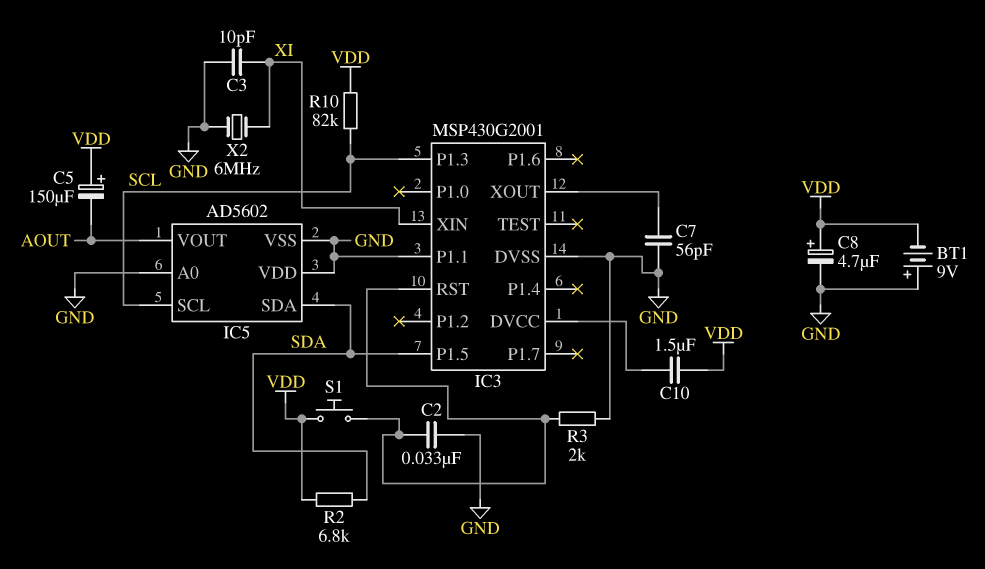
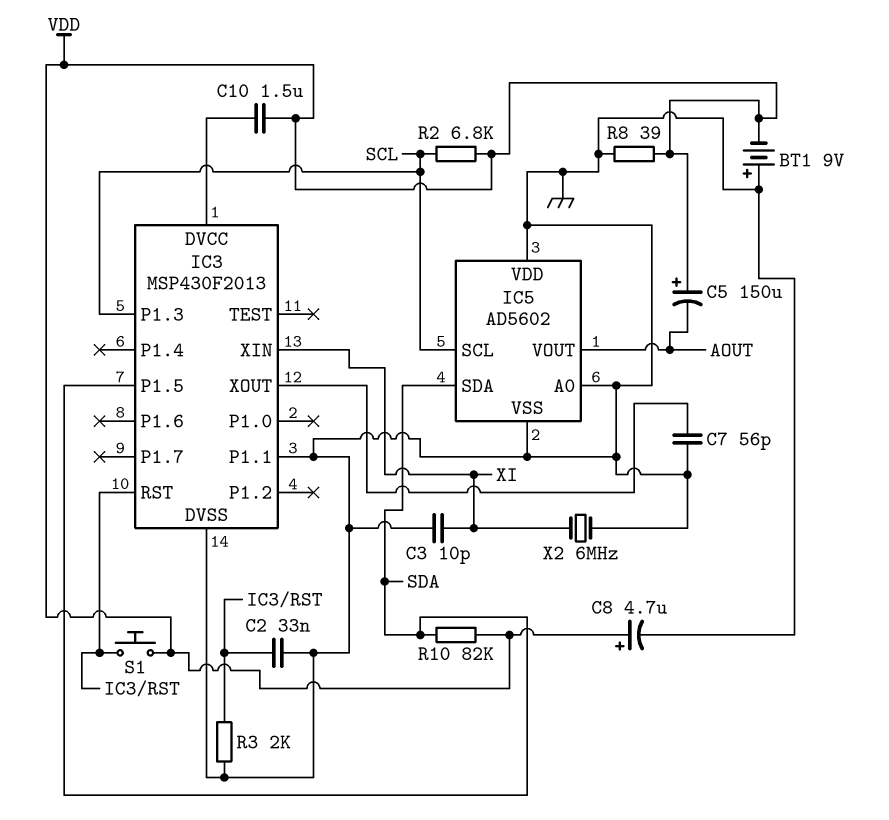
IC3: MSP430G2001 -> MSP430F2013
R2: 6.8k (SDA, VDD) -> 6.8k (SCL, VDD)
R8: none -> 39 (GND, VDD)
R10: 82k (SCL, VDD) -> 82k (SDA, VDD)

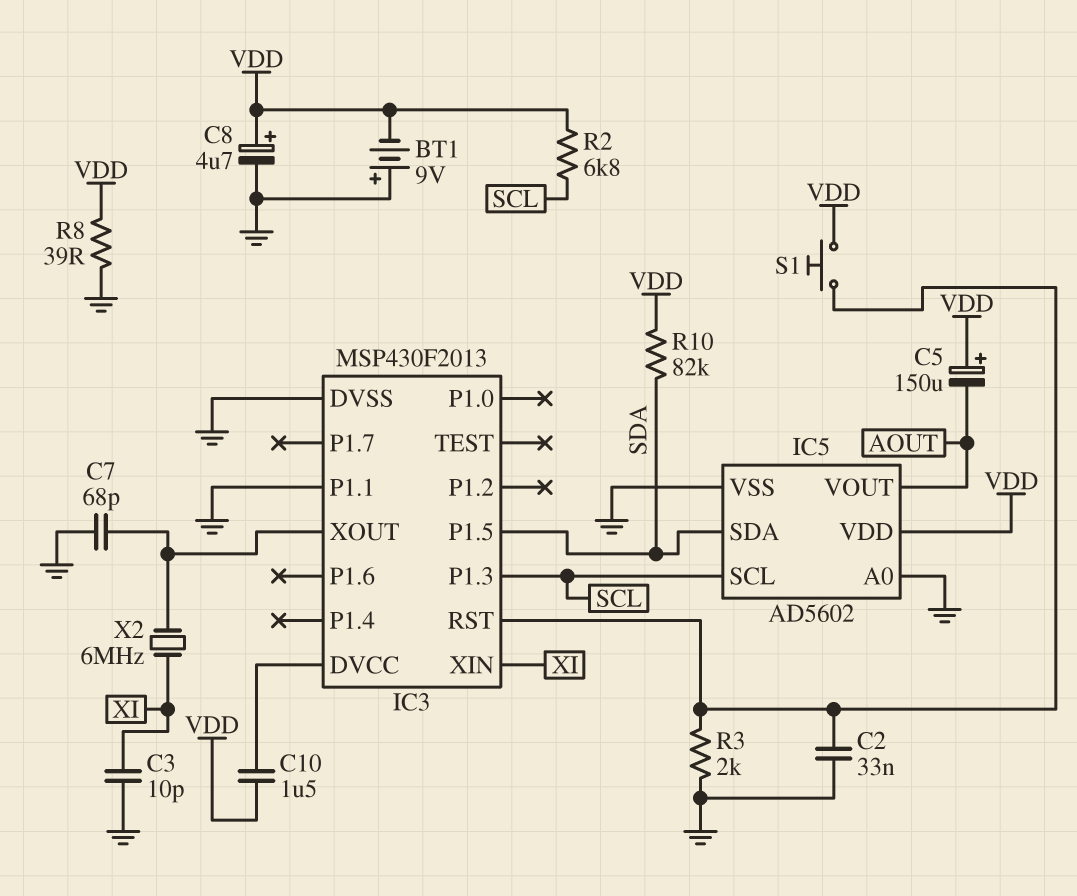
C7: 56pF (GND, IC3/XOUT) -> 68pF (GND, IC3/XOUT)
IC5 pin VDD: GND -> VDD
X2: 6MHz (GND, XI) -> 6MHz (IC3/XOUT, XI)

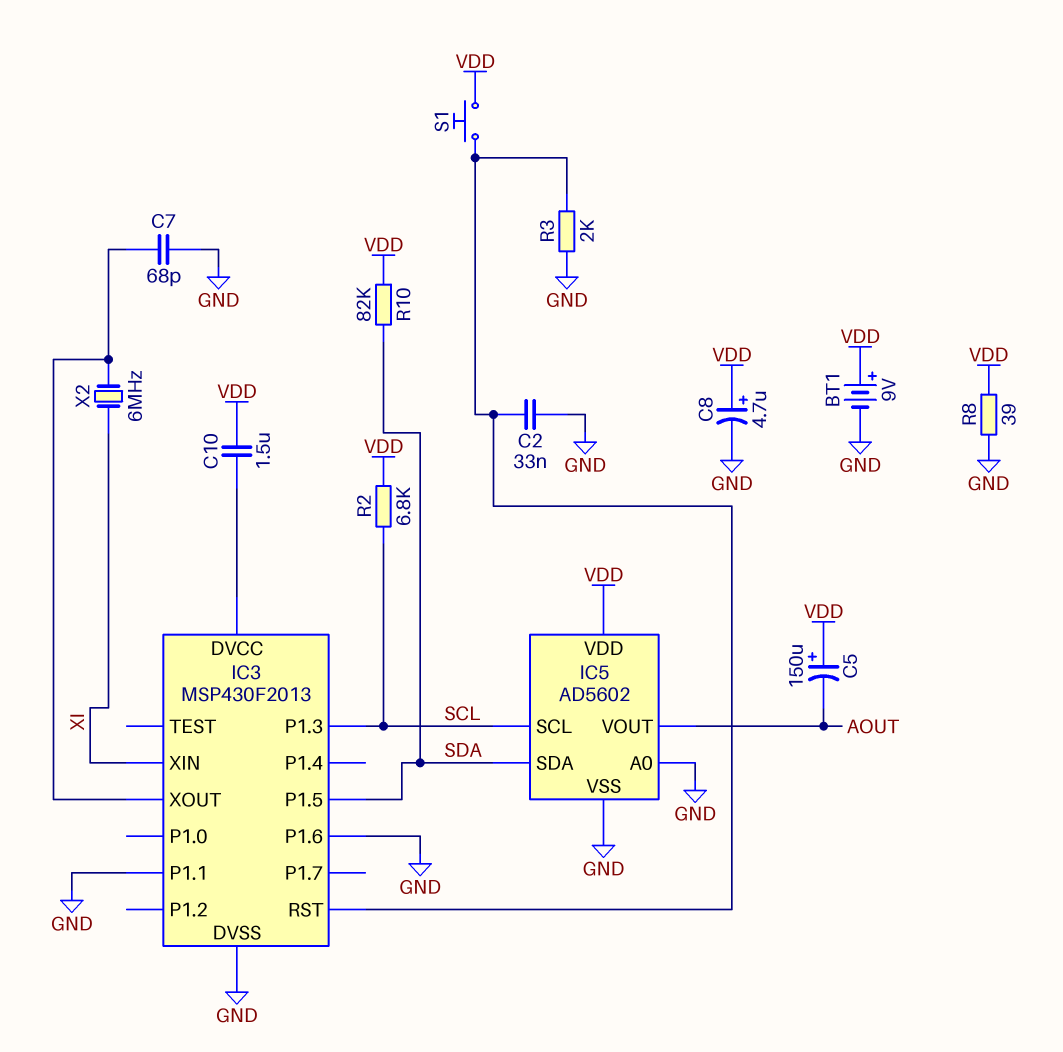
BT1: 9V (plus GND, minus VDD) -> 9V (plus VDD, minus GND)
C3: 10pF (GND, XI) -> none
IC3 pin P1.6: none -> GND

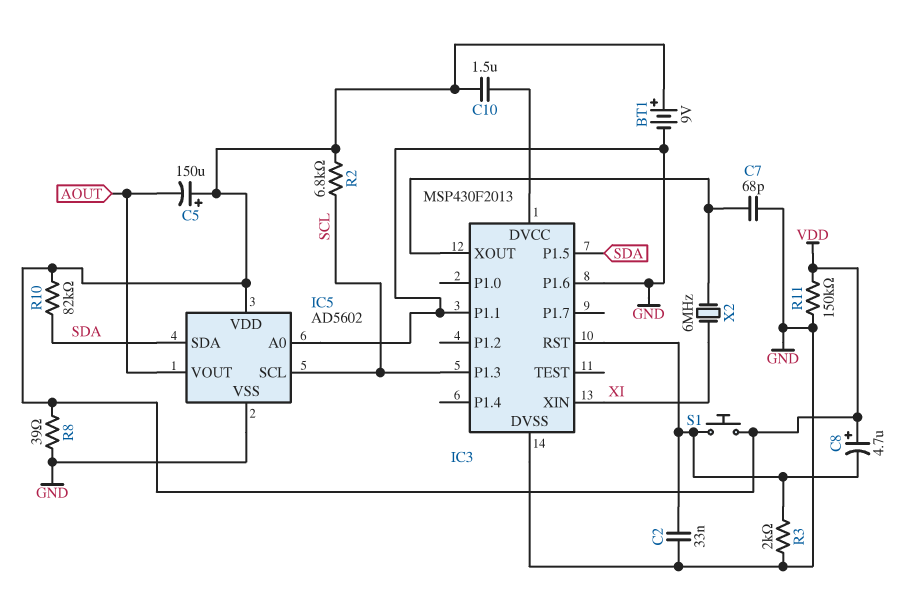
C8: 4.7uF (plus VDD, minus GND) -> 4.7uF (plus VDD, minus IC3/RST)
R11: none -> 150k (GND, VDD)

